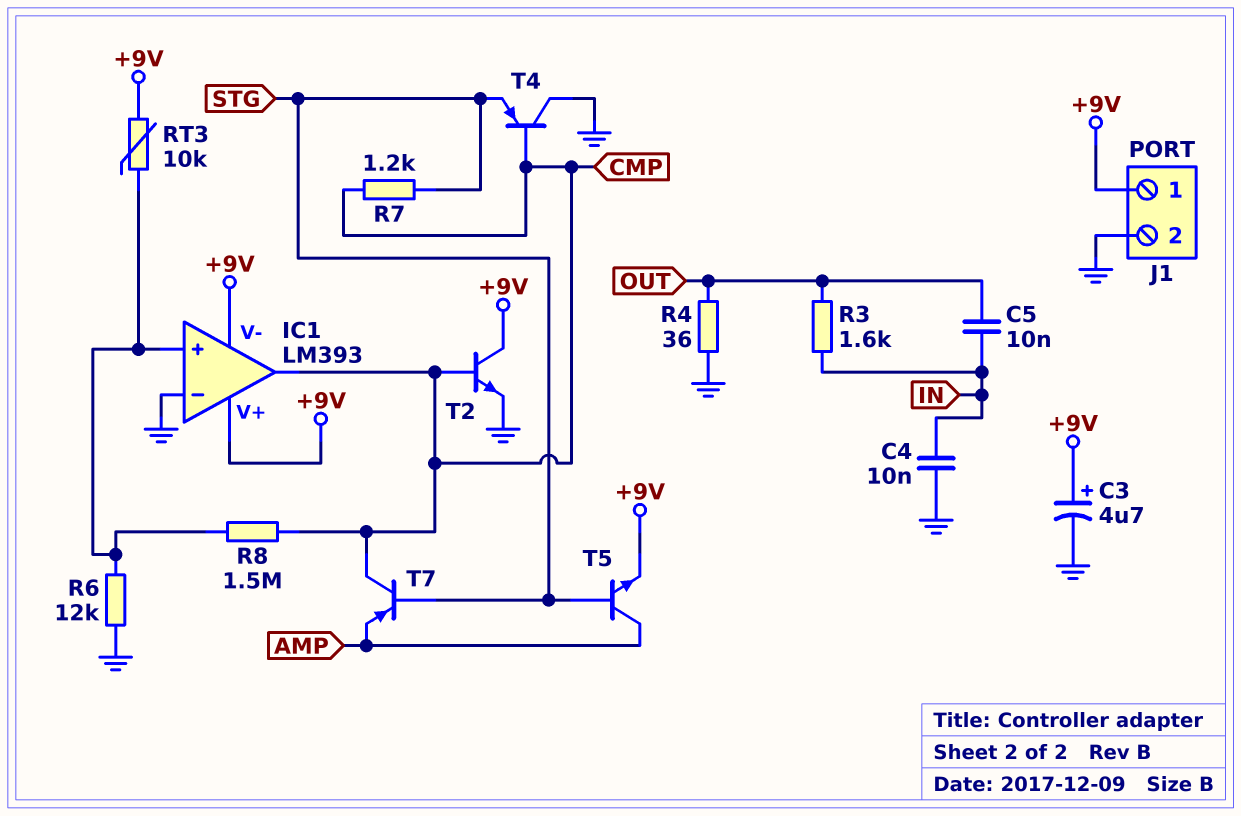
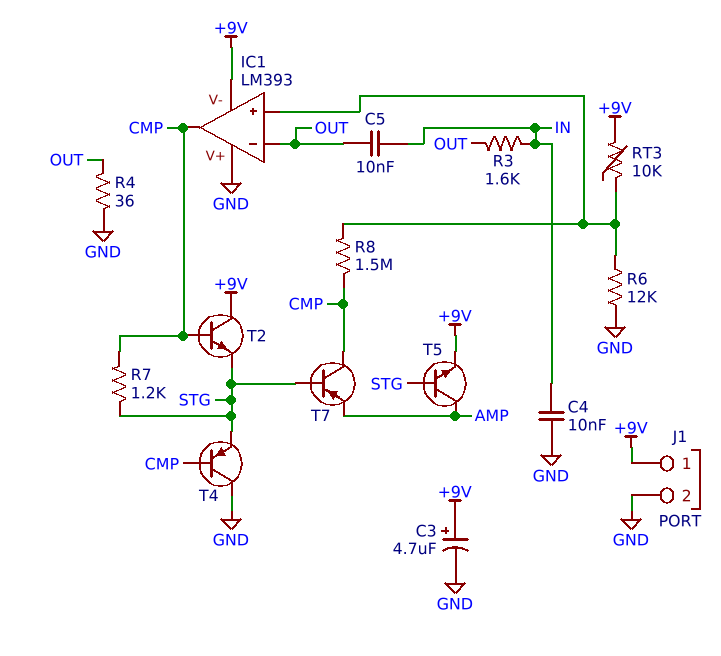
IC1 pin V+: +9V -> GND
IC1 pin in-: GND -> OUT
T2: NPN (B CMP, C +9V, E GND) -> NPN (B CMP, C +9V, E STG)

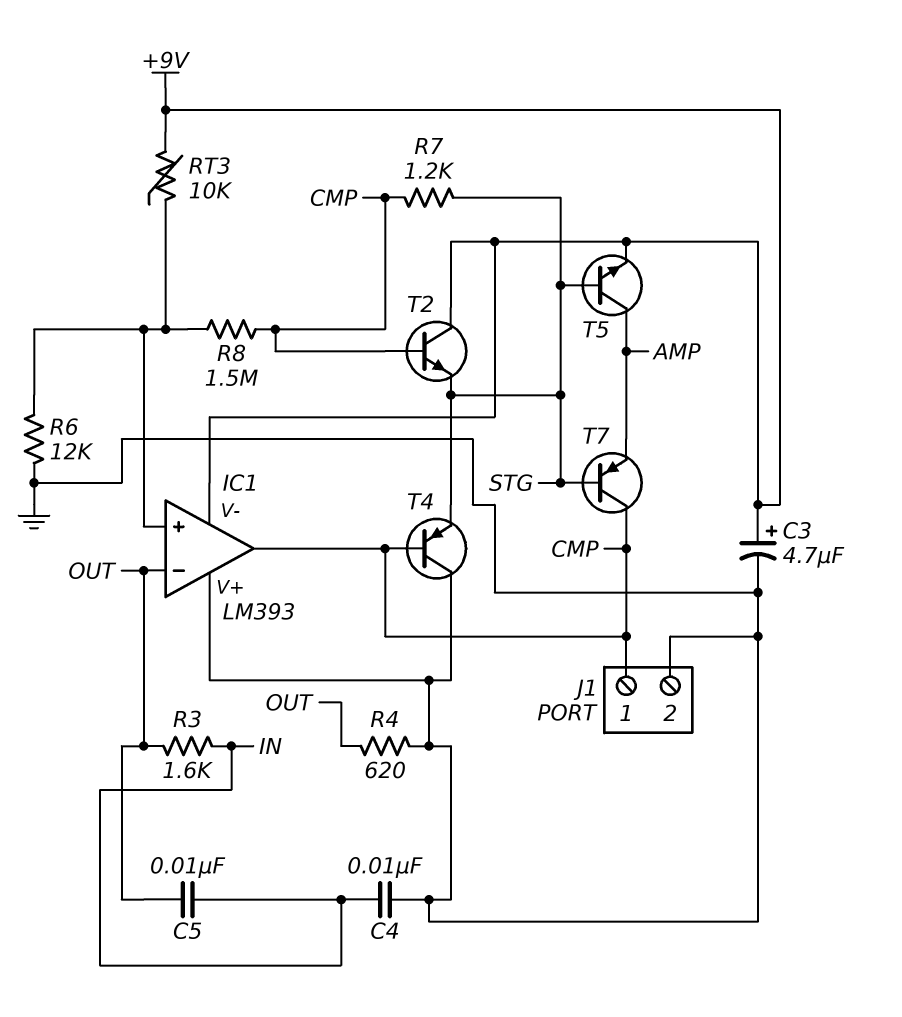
J1 pin 1: +9V -> CMP
R4: 36 (GND, OUT) -> 620 (GND, OUT)

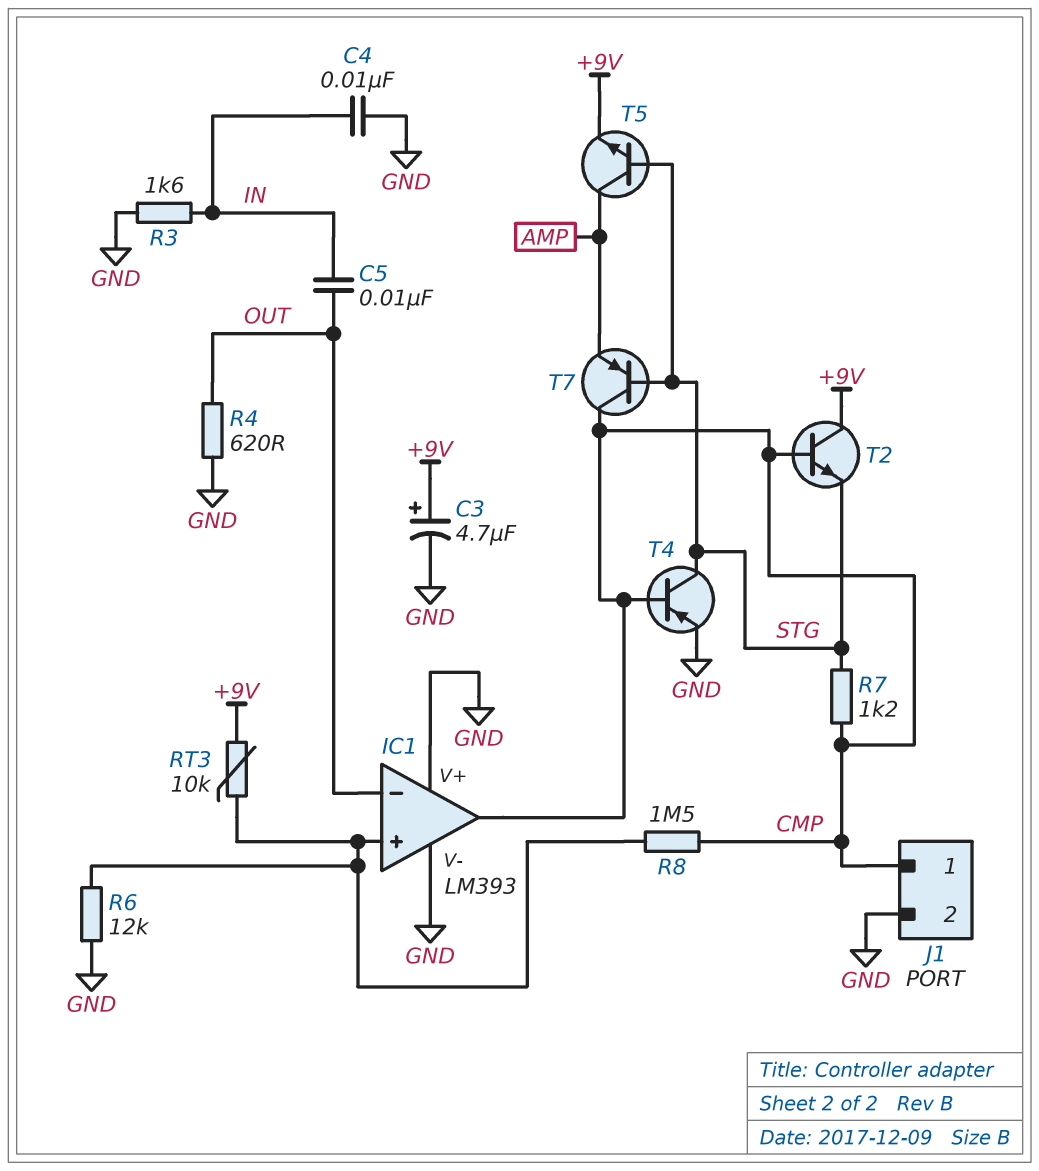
IC1 pin V-: +9V -> GND
R3: 1.6k (IN, OUT) -> 1.6k (GND, IN)
T4: PNP (B CMP, C GND, E STG) -> PNP (B CMP, C STG, E GND)

